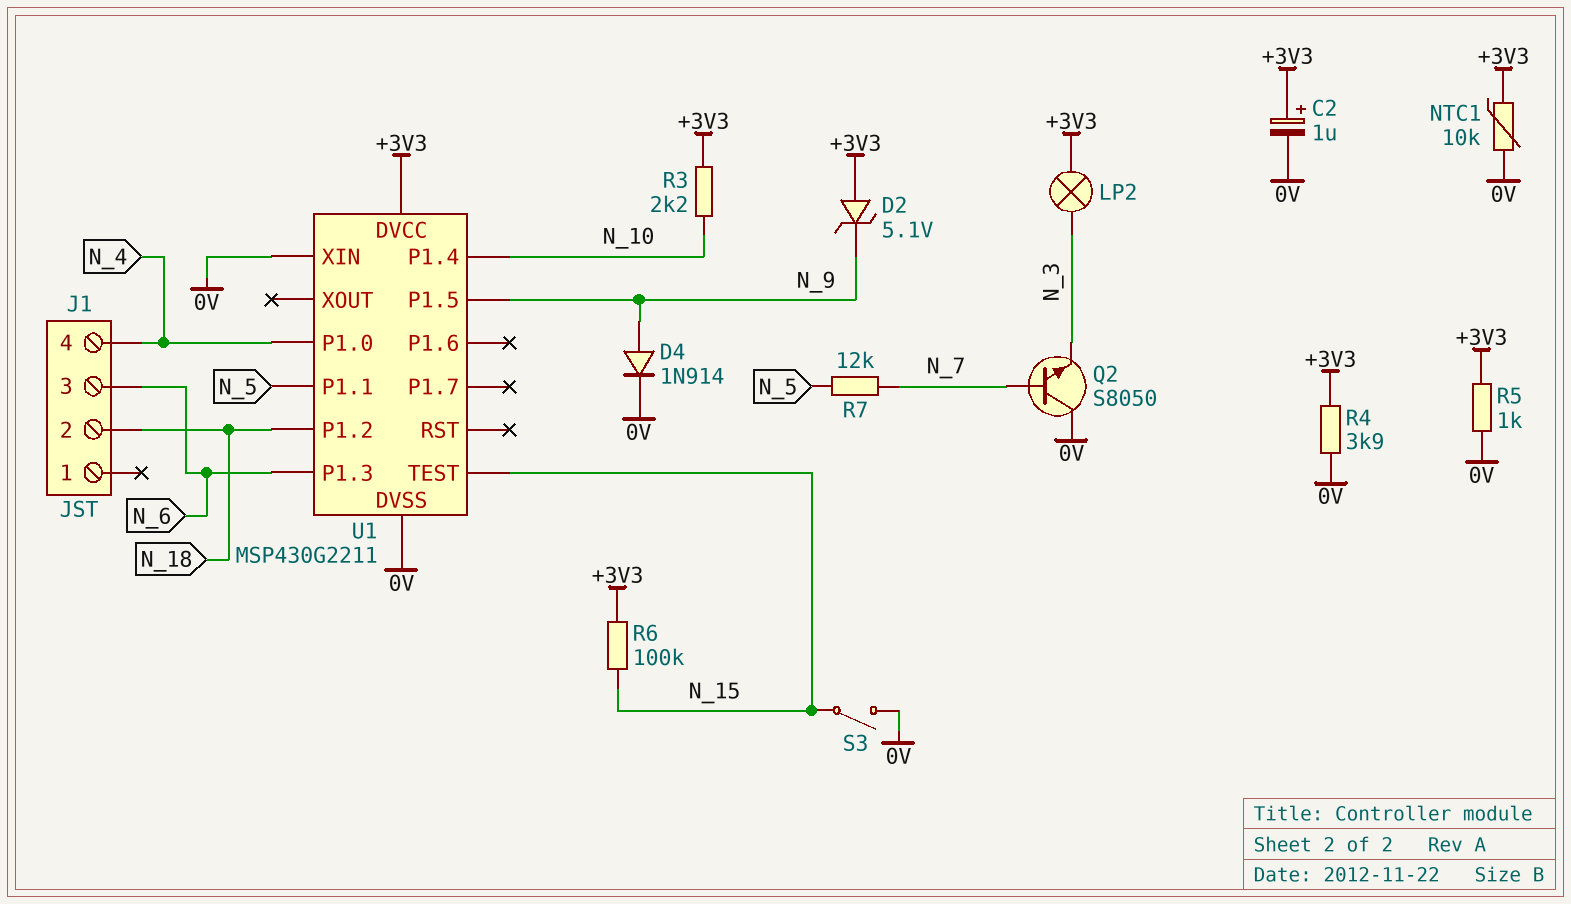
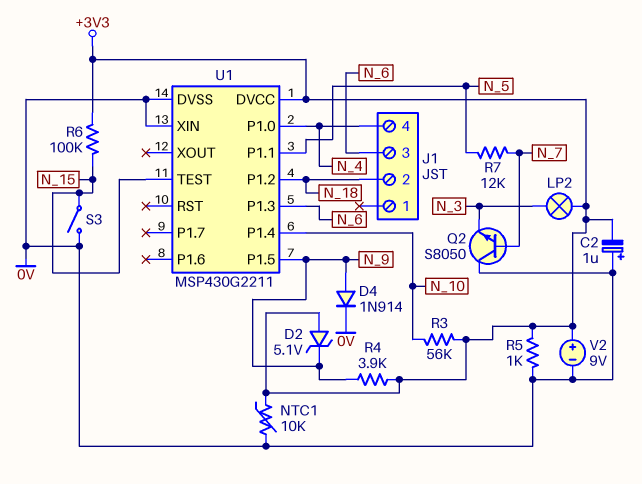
C2: 1uF (plus +3V3, minus 0V) -> 1uF (plus 0V, minus +3V3)
R3: 2.2k (+3V3, N_10) -> 56k (+3V3, N_10)
R4: 3.9k (+3V3, 0V) -> 3.9k (+3V3, N_9)
V2: none -> 9V (plus +3V3, minus 0V)

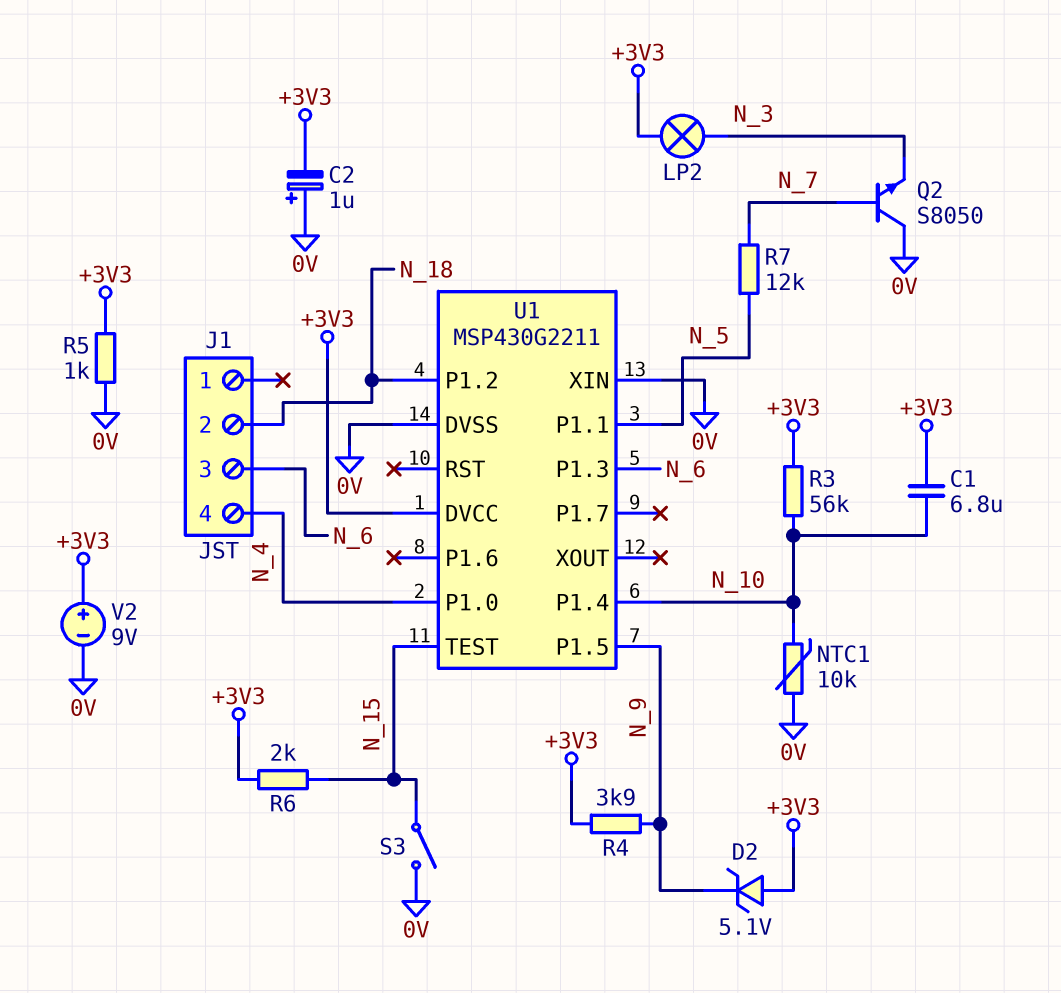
C1: none -> 6.8uF (+3V3, N_10)
D4: diode 1N914 (A N_9, K 0V) -> none
NTC1: 10k (+3V3, 0V) -> 10k (0V, N_10)
R6: 100k (+3V3, N_15) -> 2k (+3V3, N_15)

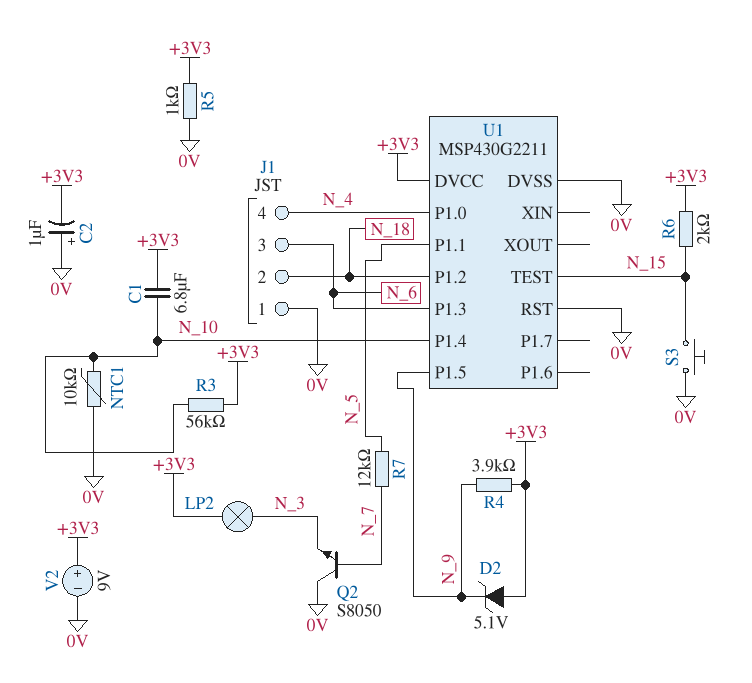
J1 pin 1: none -> 0V
S3: switch (0V, N_15) -> button (0V, N_15)
U1 pin RST: none -> 0V
U1 pin XIN: 0V -> none

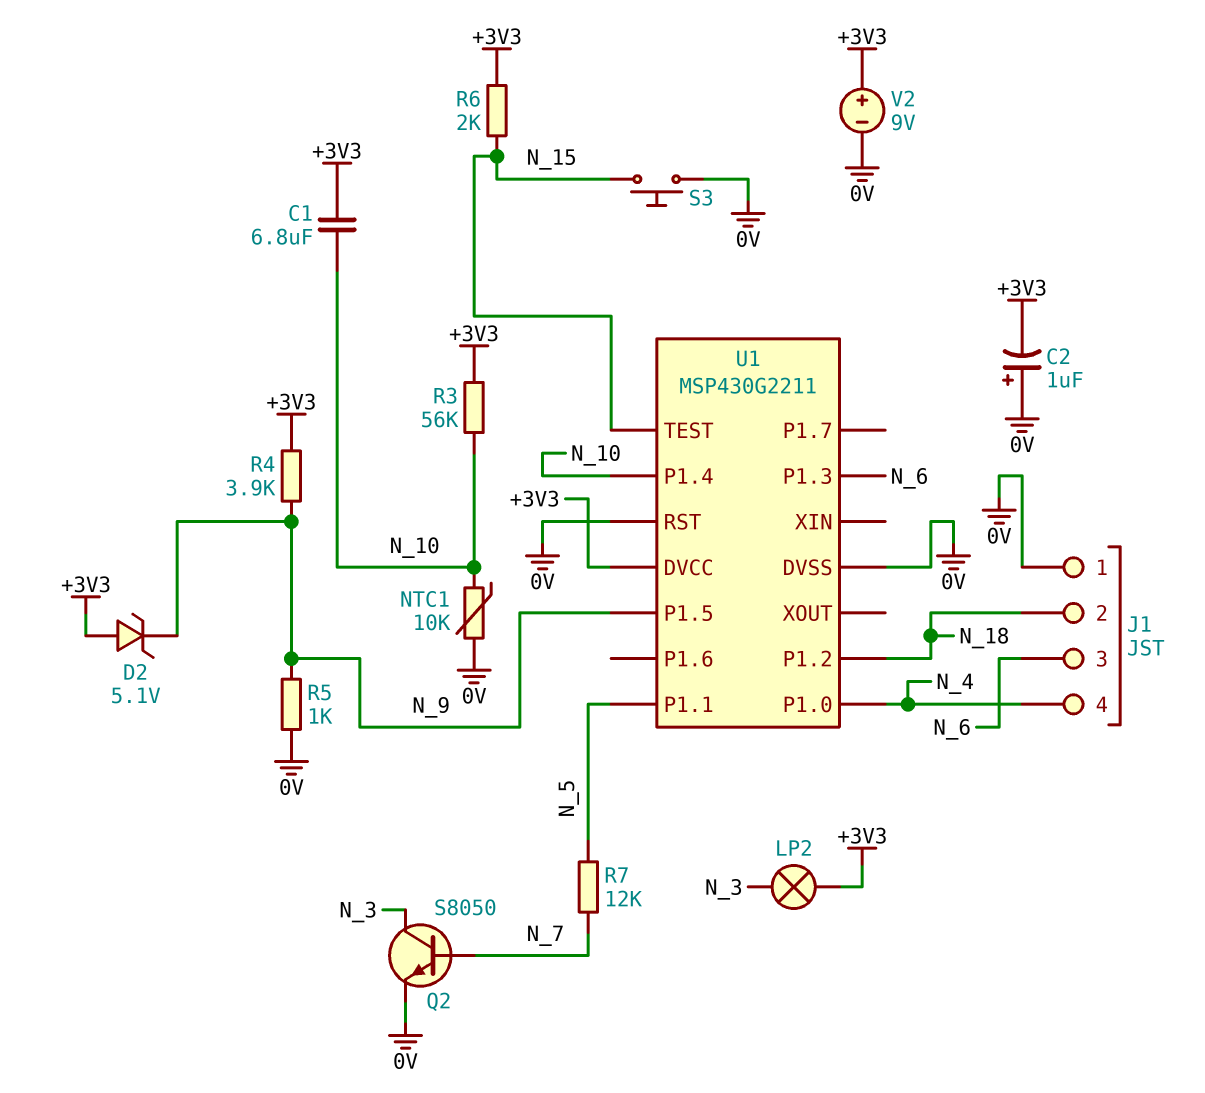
Q2: NPN S8050 (B N_7, C 0V, E N_3) -> NPN S8050 (B N_7, C N_3, E 0V)
R5: 1k (+3V3, 0V) -> 1k (0V, N_9)

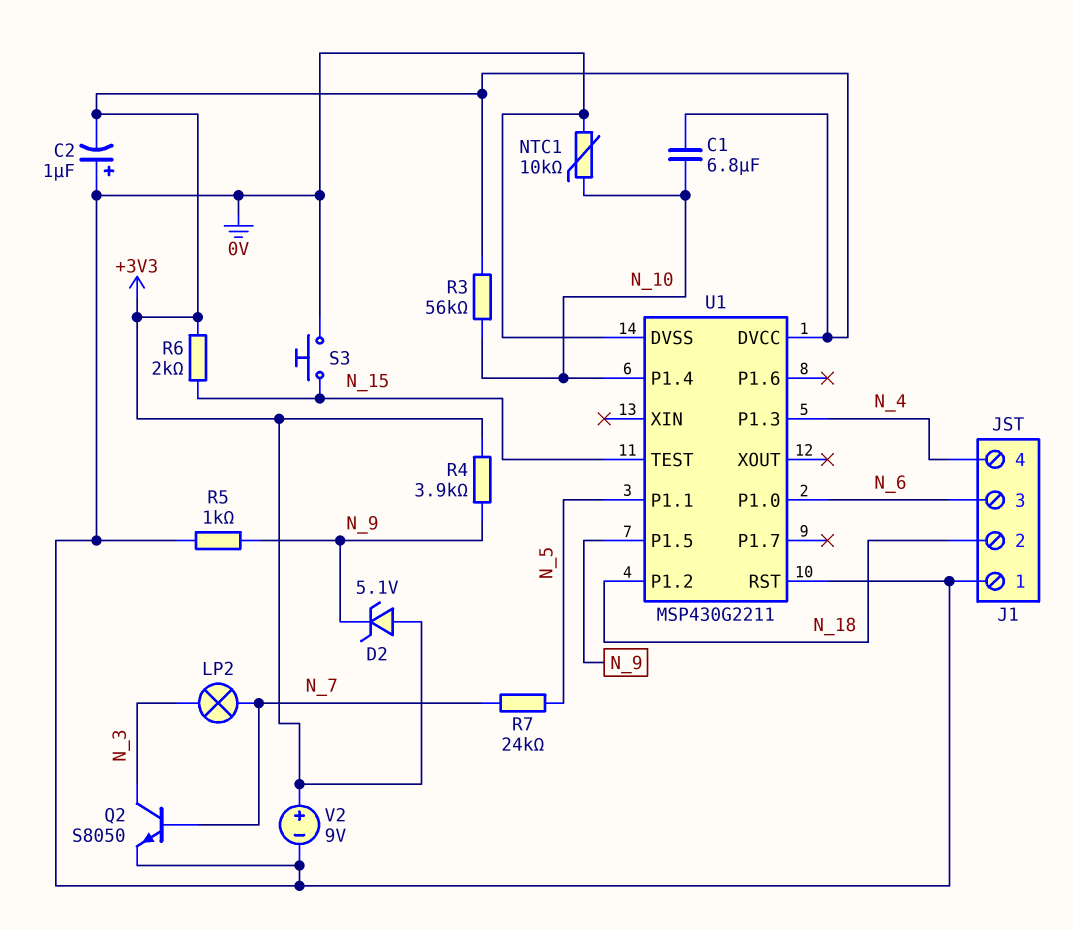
LP2: lamp (+3V3, N_3) -> lamp (N_3, N_7)
R7: 12k (N_5, N_7) -> 24k (N_5, N_7)
U1 pin P1.0: N_4 -> N_6
U1 pin P1.3: N_6 -> N_4

